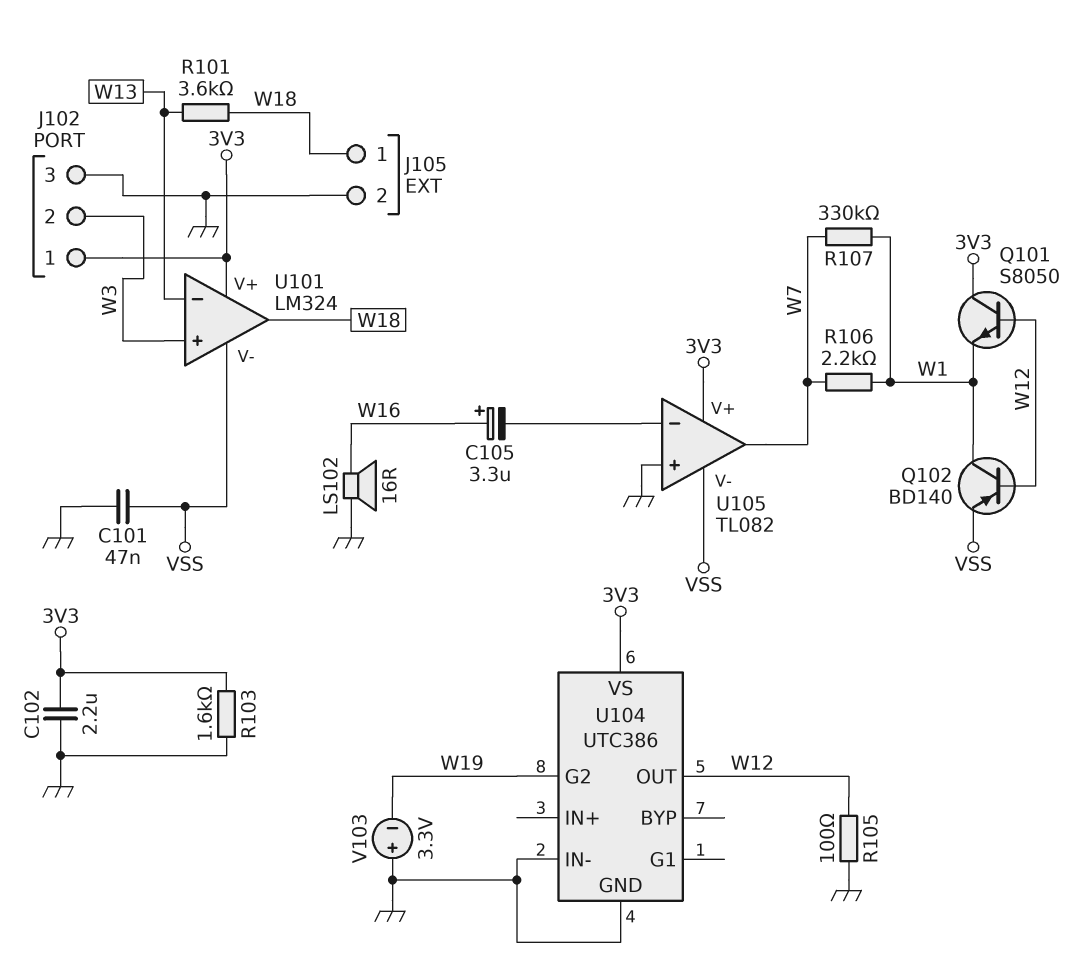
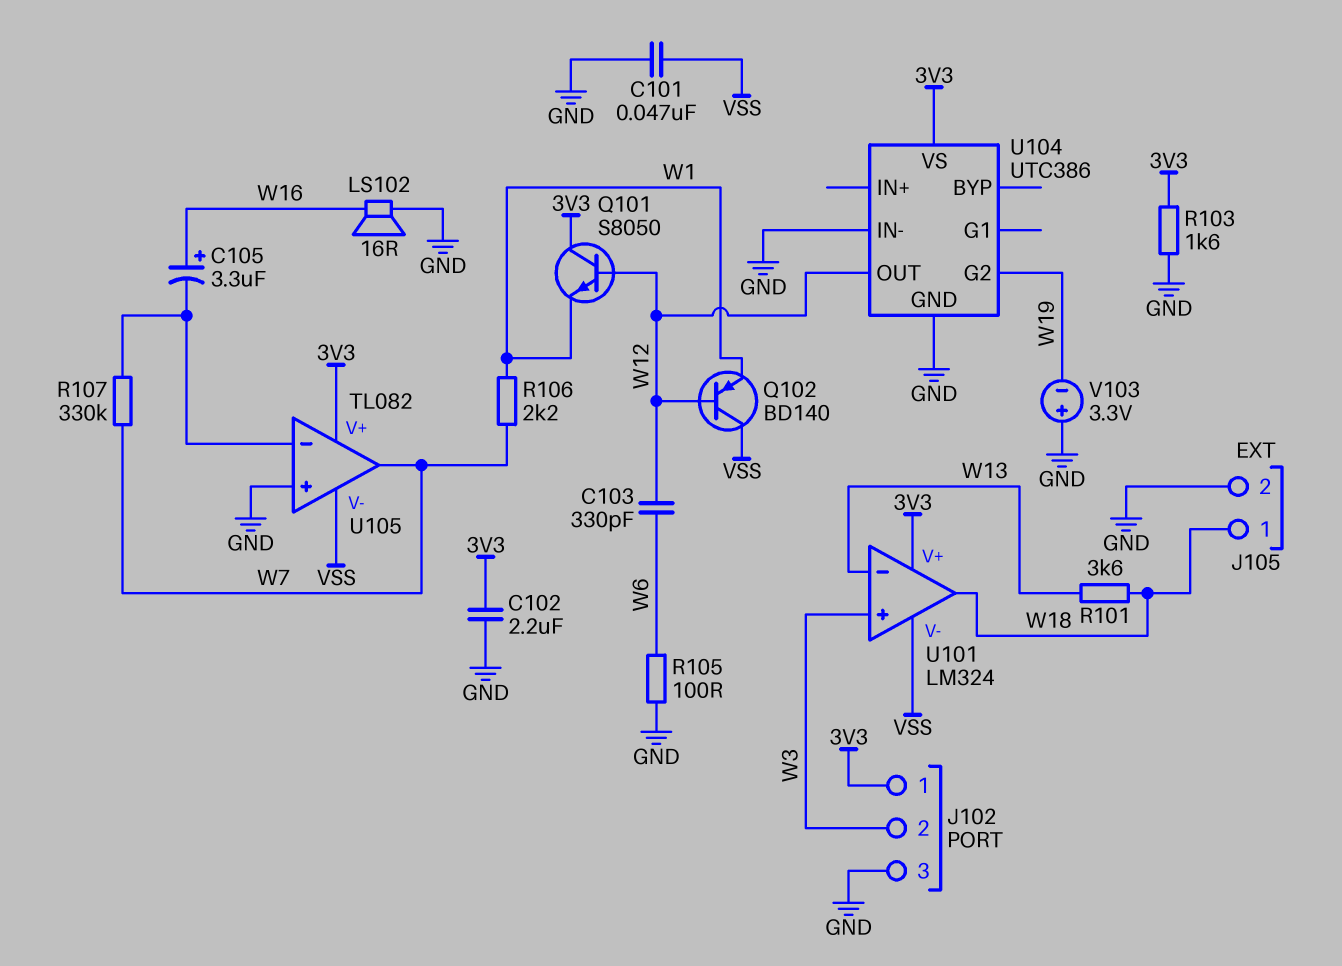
C103: none -> 330pF (W6, W12)
Q102: PNP BD140 (B W12, C W1, E VSS) -> PNP BD140 (B W12, C VSS, E W1)
R105: 100 (GND, W12) -> 100 (GND, W6)
R107: 330k (W1, W7) -> 330k (U105/in-, W7)

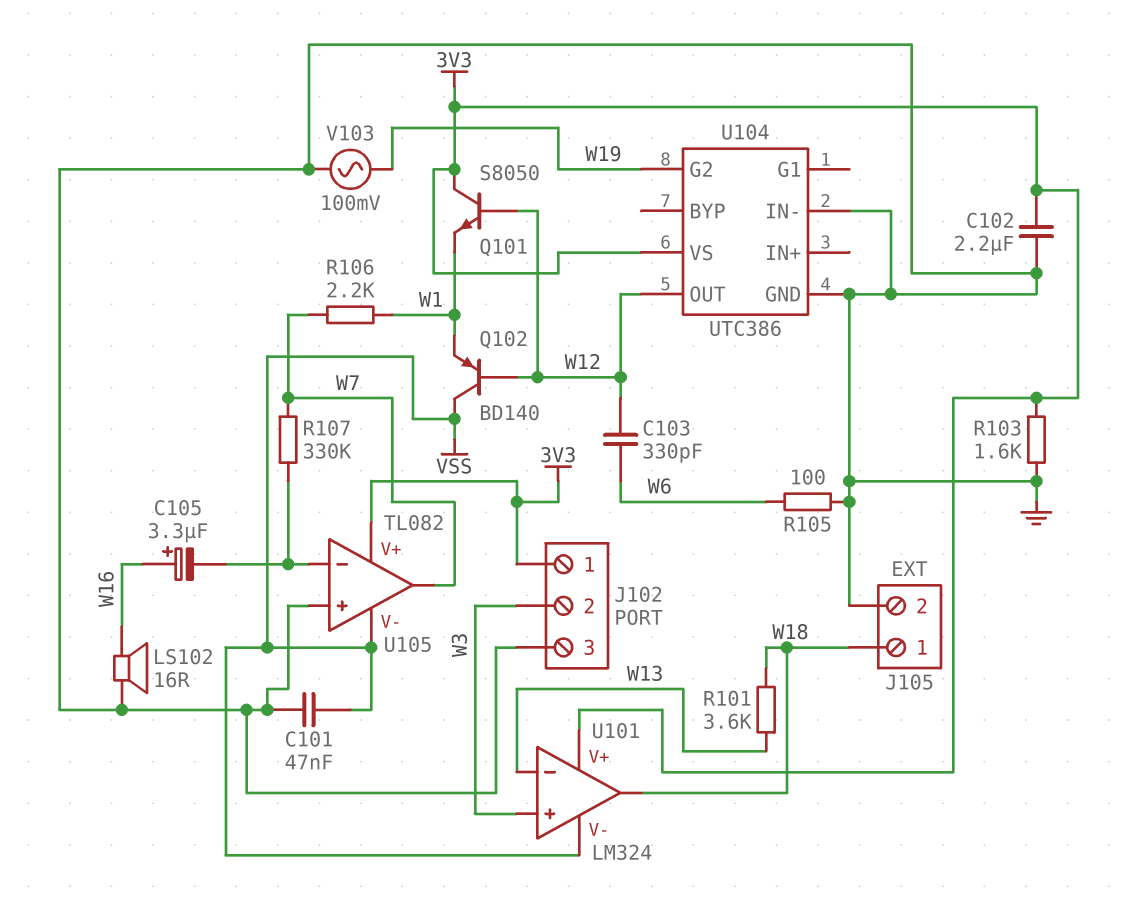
V103: 3.3V (plus GND, minus W19) -> AC 100mV (GND, W19)

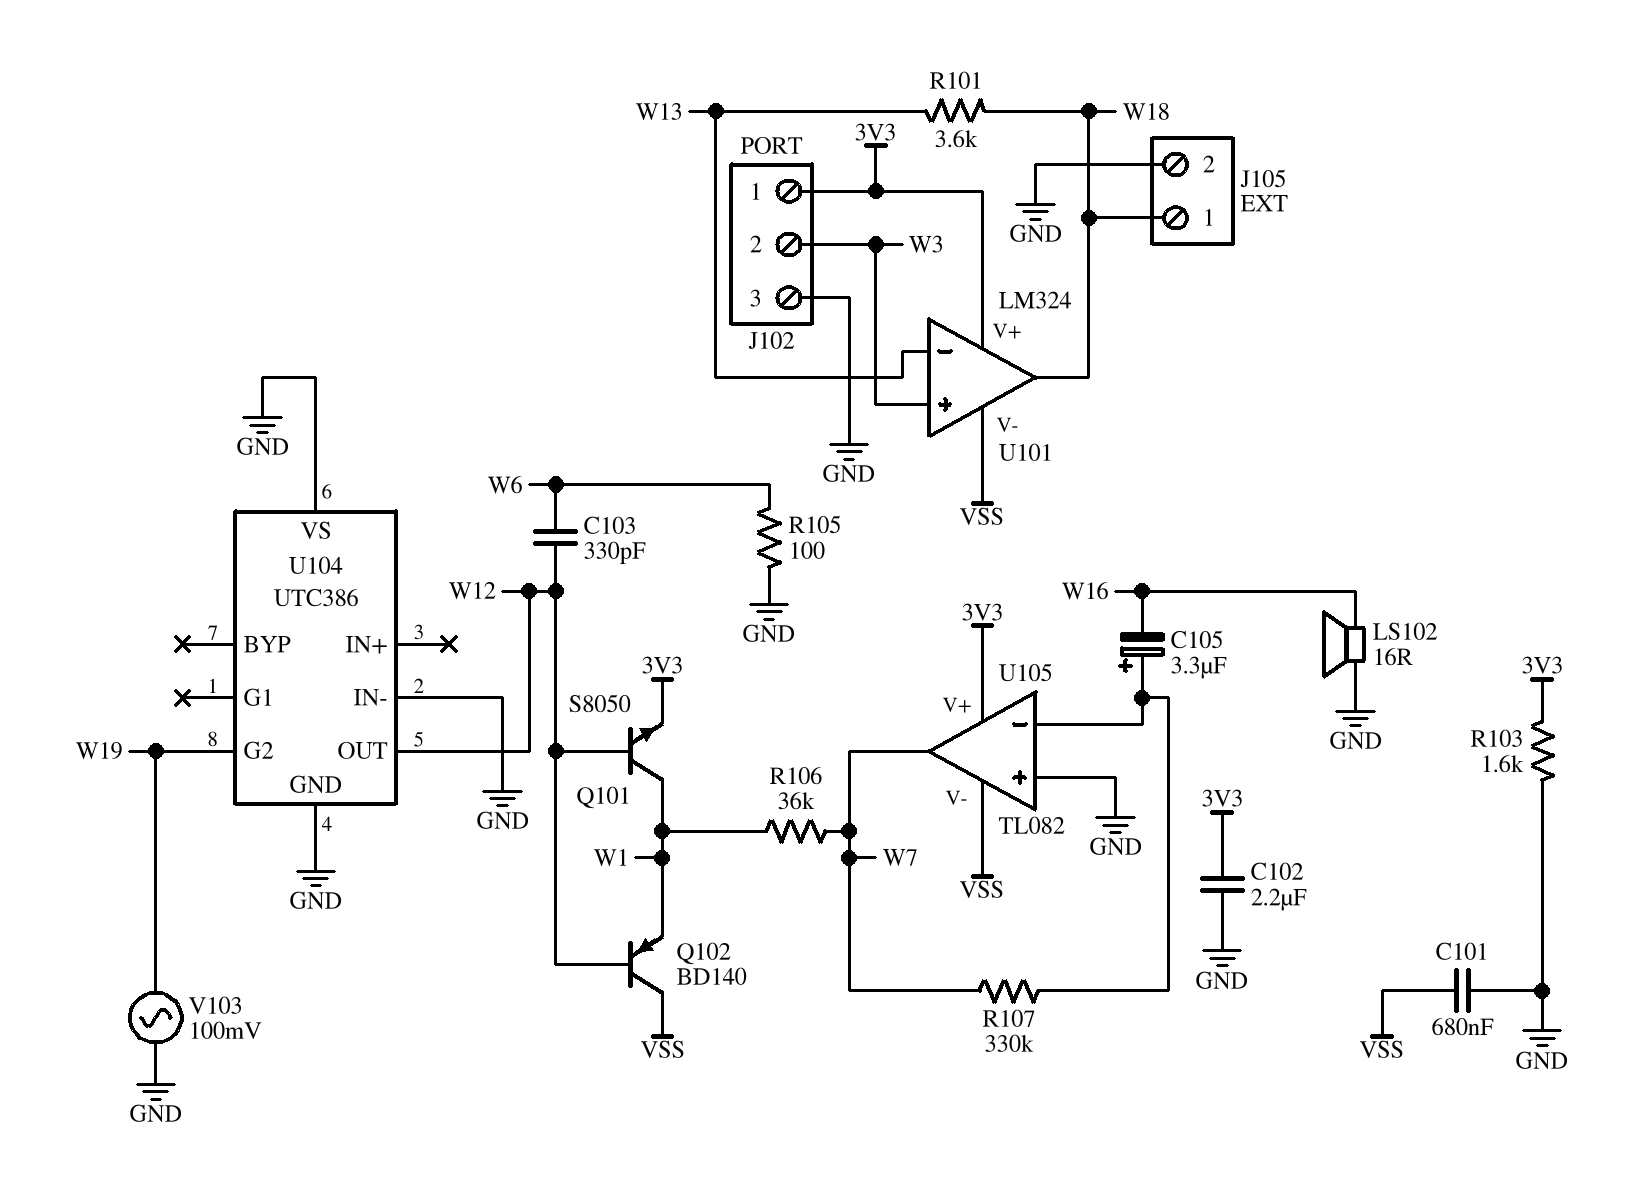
C101: 47nF (GND, VSS) -> 680nF (GND, VSS)
C105: 3.3uF (plus W16, minus U105/in-) -> 3.3uF (plus U105/in-, minus W16)
Q101: NPN S8050 (B W12, C 3V3, E W1) -> NPN S8050 (B W12, C W1, E 3V3)
R106: 2.2k (W1, W7) -> 36k (W1, W7)
U104 pin VS: 3V3 -> GND

